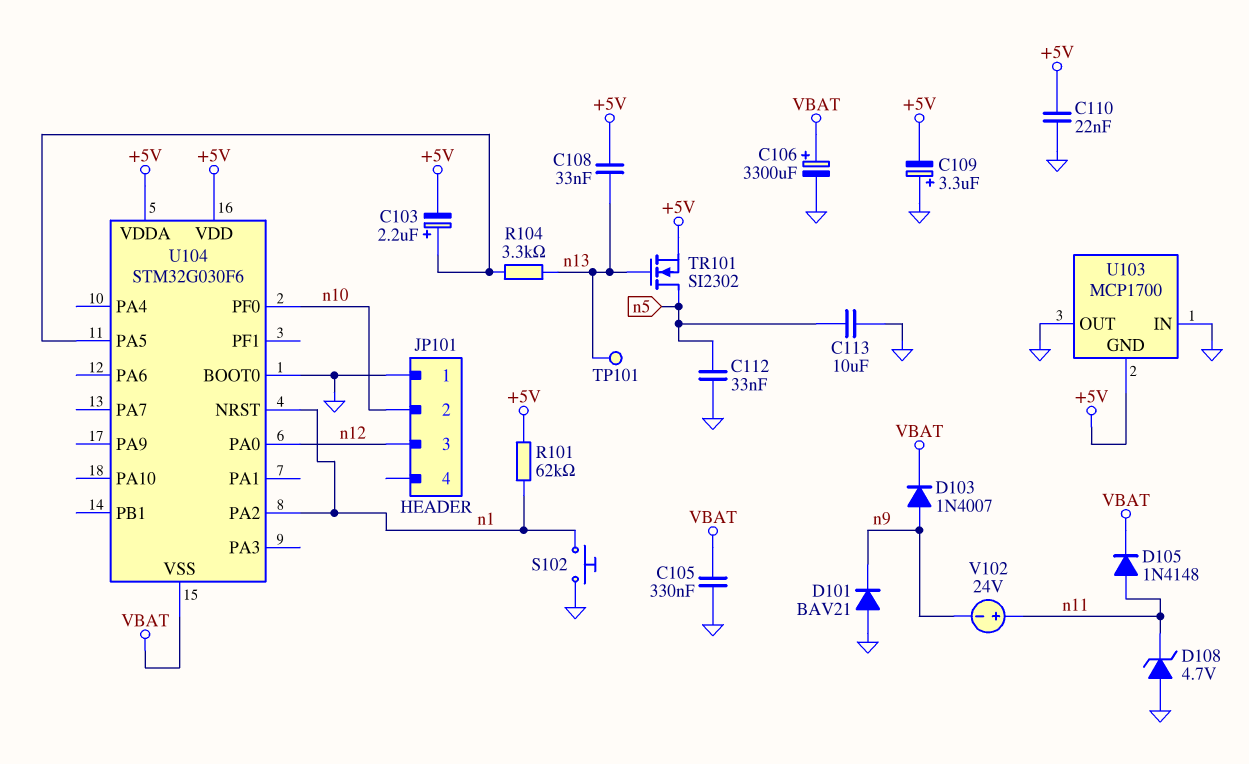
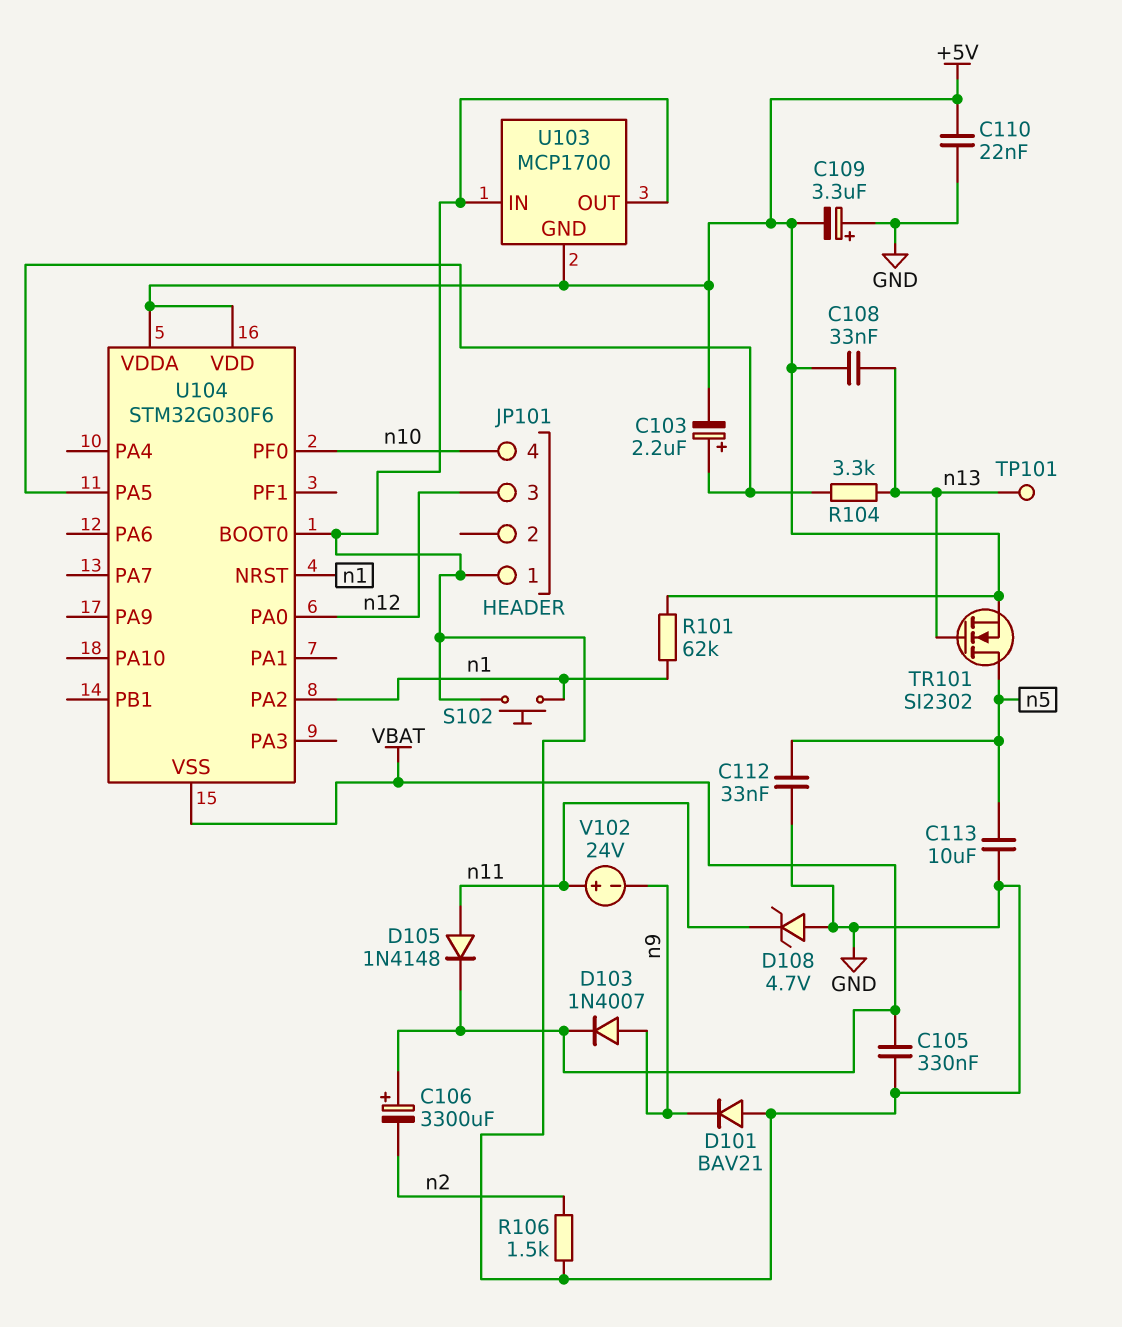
C106: 3300uF (plus VBAT, minus GND) -> 3300uF (plus VBAT, minus n2)
JP101 pin 2: n10 -> none
JP101 pin 4: none -> n10
R106: none -> 1.5k (GND, n2)

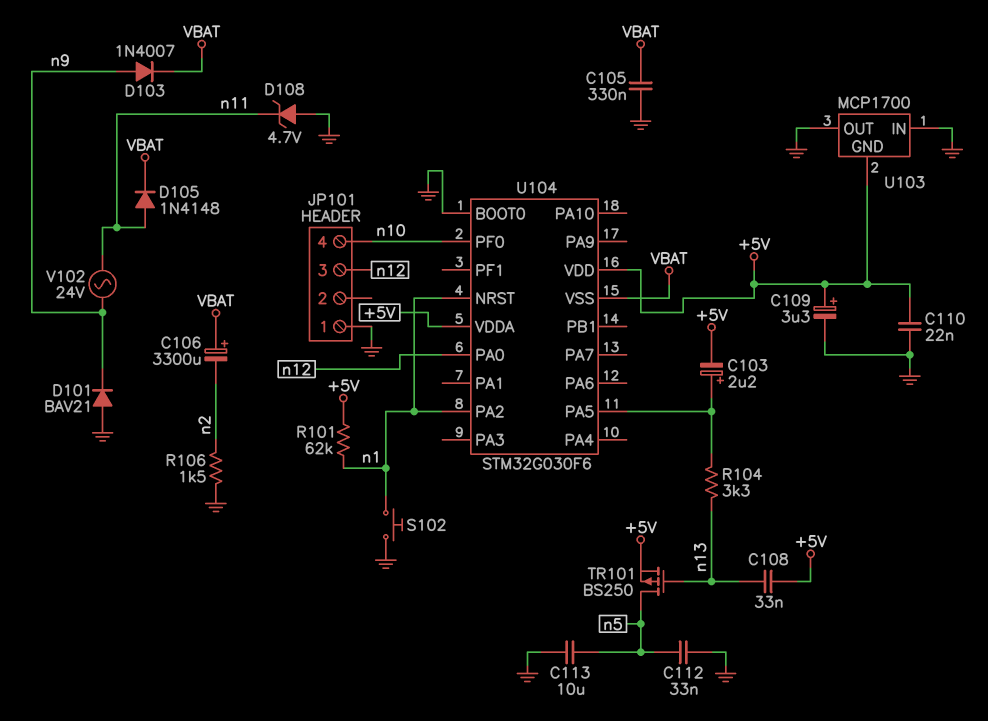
C109: 3.3uF (plus GND, minus +5V) -> 3.3uF (plus +5V, minus GND)
TP101: test point (n13) -> none
TR101: NMOS SI2302 (G n13, D n5, S +5V) -> PMOS BS250 (G n13, D n5, S +5V)
V102: 24V (plus n11, minus n9) -> AC 24V (n9, n11)

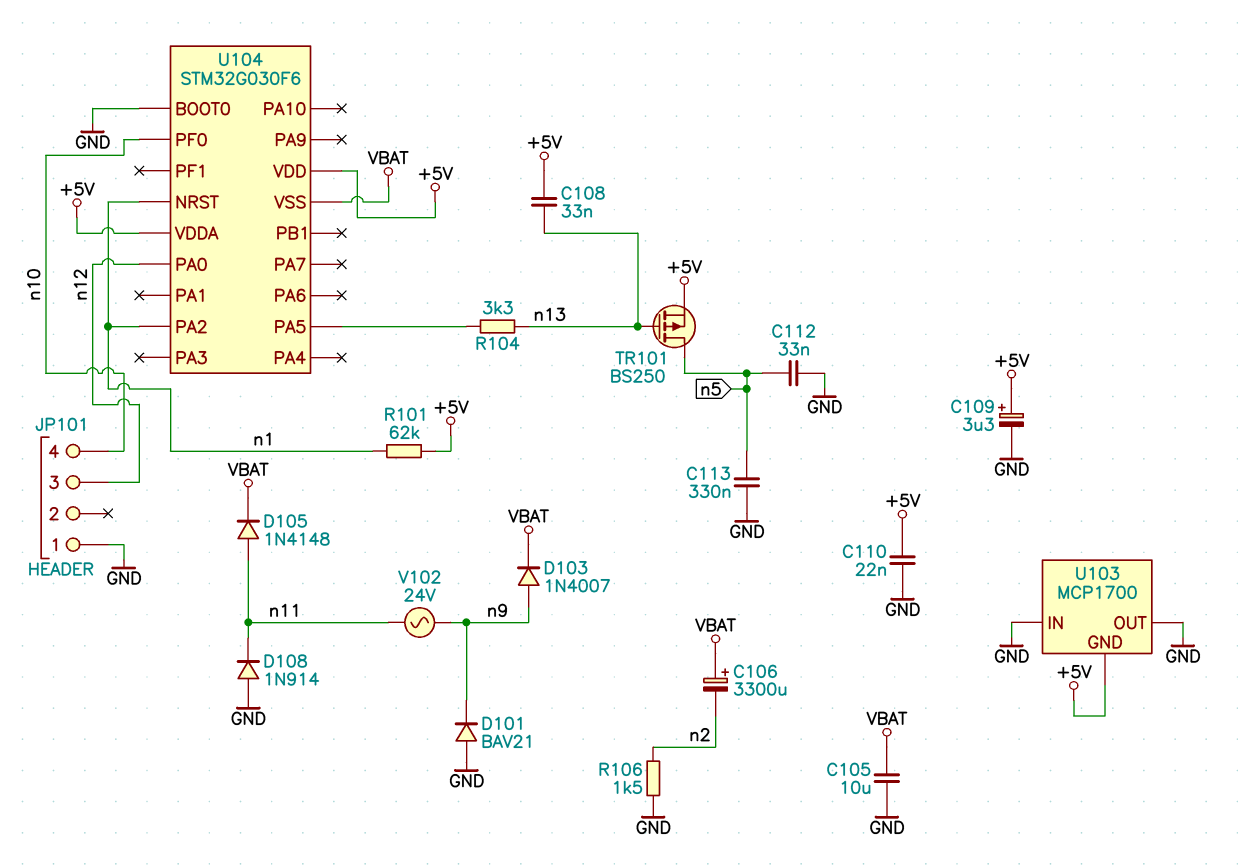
C103: 2.2uF (plus U104/PA5, minus +5V) -> none
C105: 330nF (GND, VBAT) -> 10uF (GND, VBAT)
C113: 10uF (GND, n5) -> 330nF (GND, n5)
D108: zener 4.7V (A GND, K n11) -> diode 1N914 (A GND, K n11)
S102: button (GND, n1) -> none

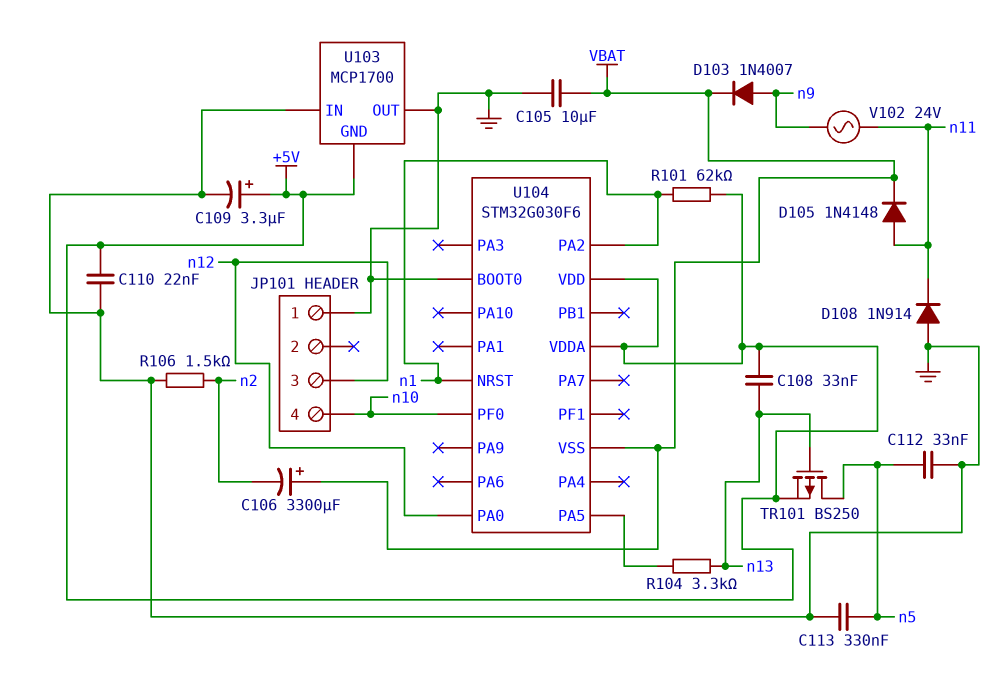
D101: diode BAV21 (A GND, K n9) -> none

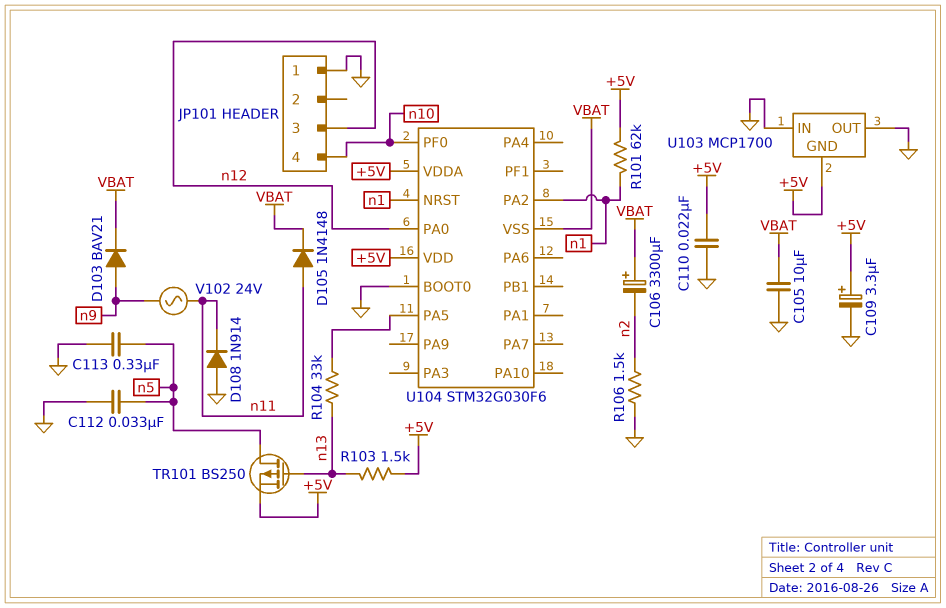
C108: 33nF (+5V, n13) -> none
D103: diode 1N4007 (A n9, K VBAT) -> diode BAV21 (A n9, K VBAT)
R103: none -> 1.5k (+5V, n13)
R104: 3.3k (U104/PA5, n13) -> 33k (U104/PA5, n13)

